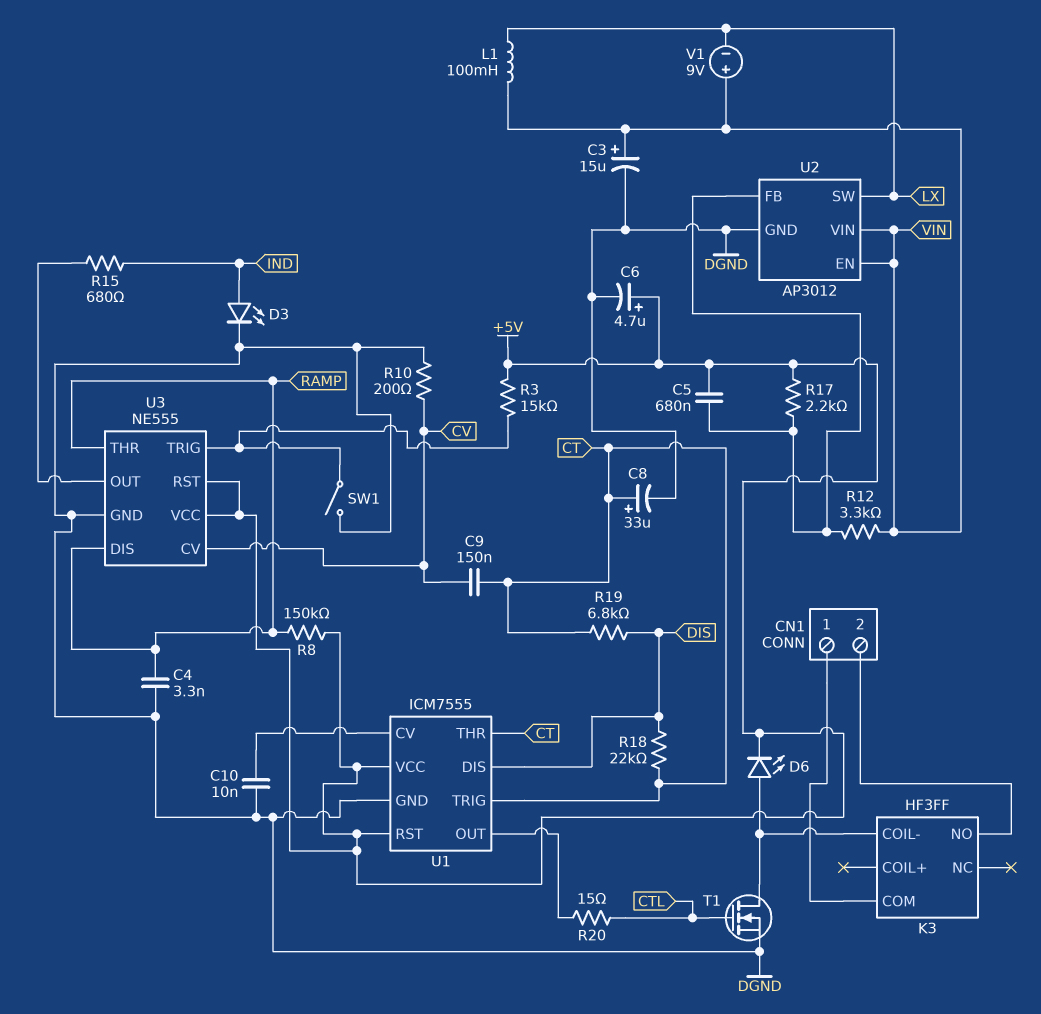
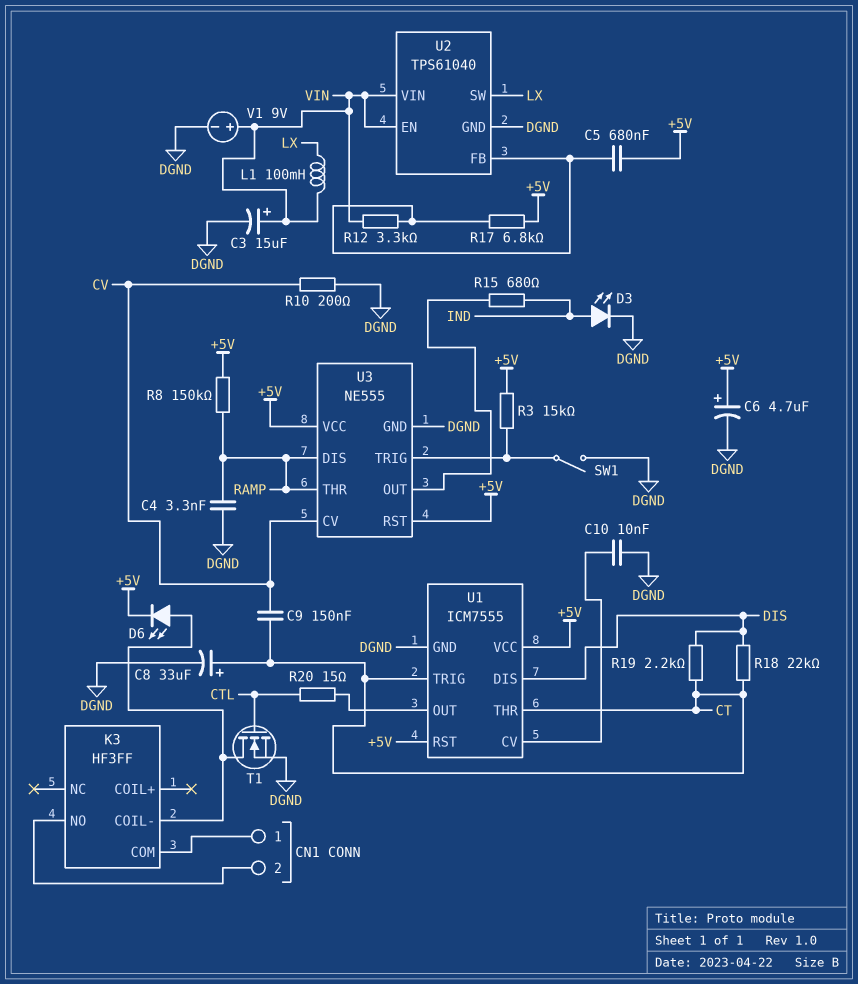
R17: 2.2k (+5V, U2/FB) -> 6.8k (+5V, U2/FB)
R19: 6.8k (CT, DIS) -> 2.2k (CT, DIS)
U2: AP3012 -> TPS61040
V1: 9V (plus VIN, minus LX) -> 9V (plus VIN, minus DGND)

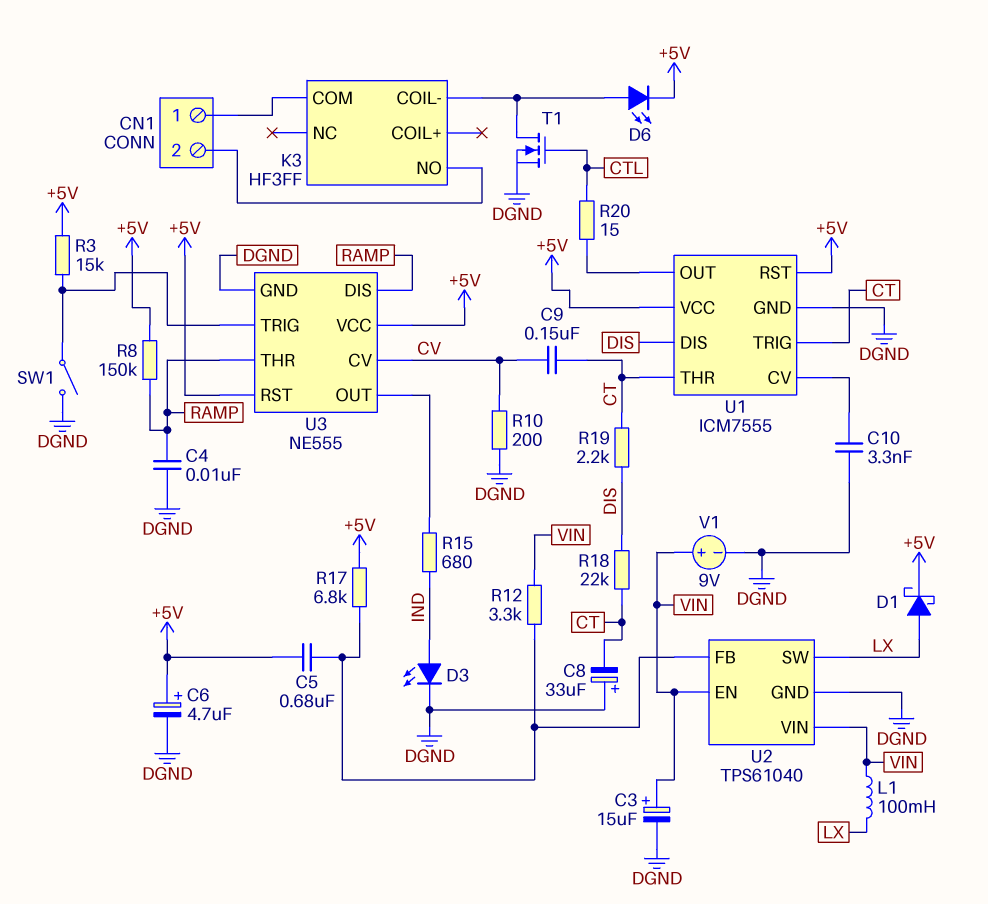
C4: 3.3nF (DGND, RAMP) -> 10nF (DGND, RAMP)
C8: 33uF (plus CT, minus DGND) -> 33uF (plus DGND, minus CT)
C10: 10nF (DGND, U1/CV) -> 3.3nF (DGND, U1/CV)
D1: none -> schottky (A LX, K +5V)

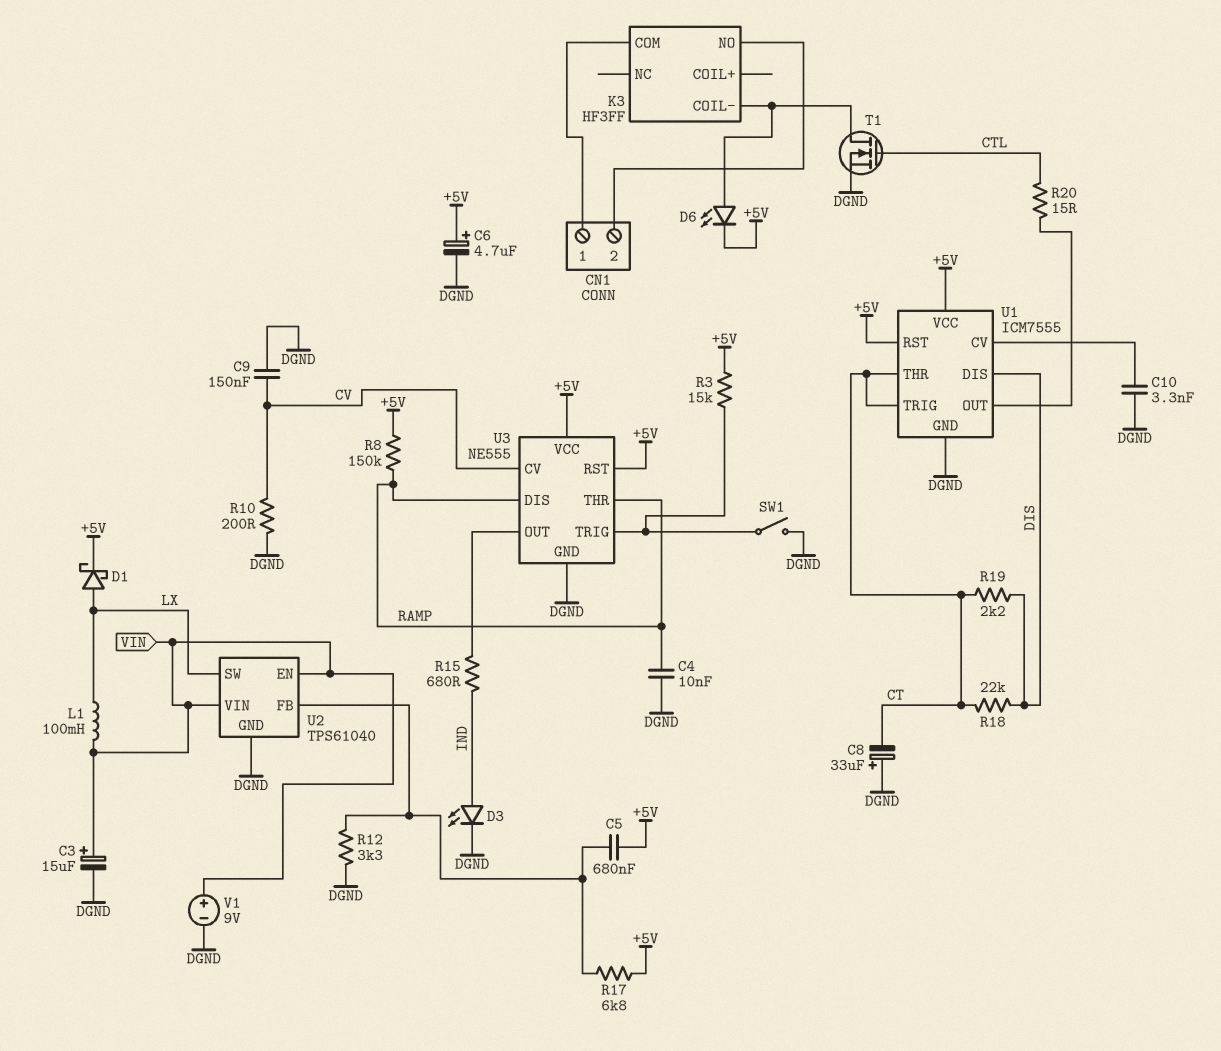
C9: 150nF (CT, CV) -> 150nF (CV, DGND)
R12: 3.3k (U2/FB, VIN) -> 3.3k (DGND, U2/FB)

